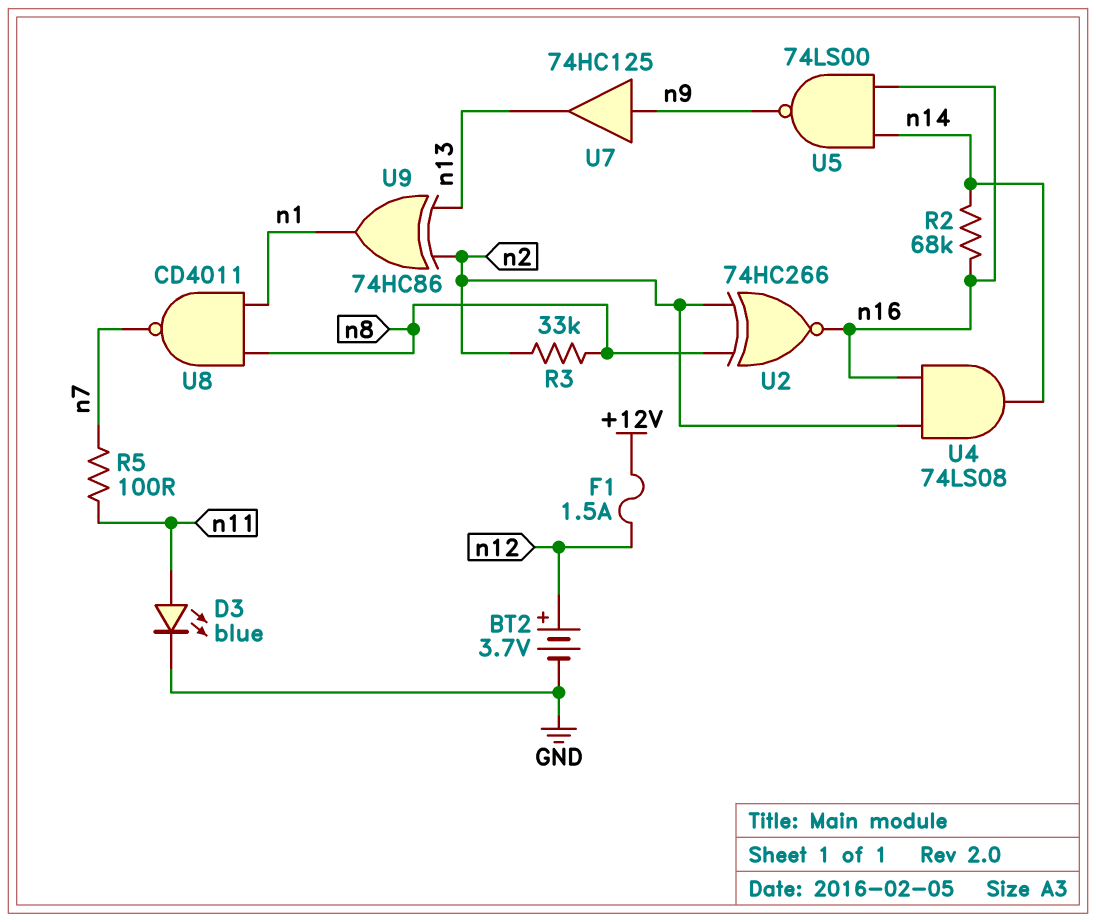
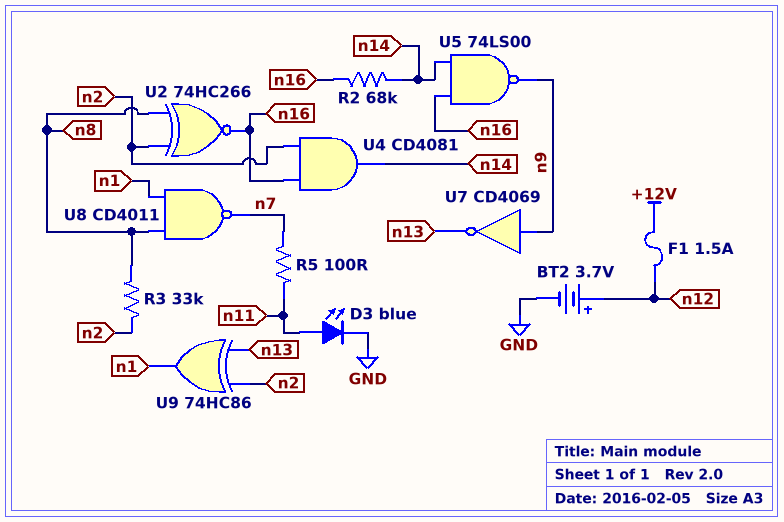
U4: AND 74LS08 (in n2, in n16, out n14) -> AND CD4081 (in n2, in n16, out n14)
U7: buffer 74HC125 (in n9, out n13) -> NOT CD4069 (in n9, out n13)

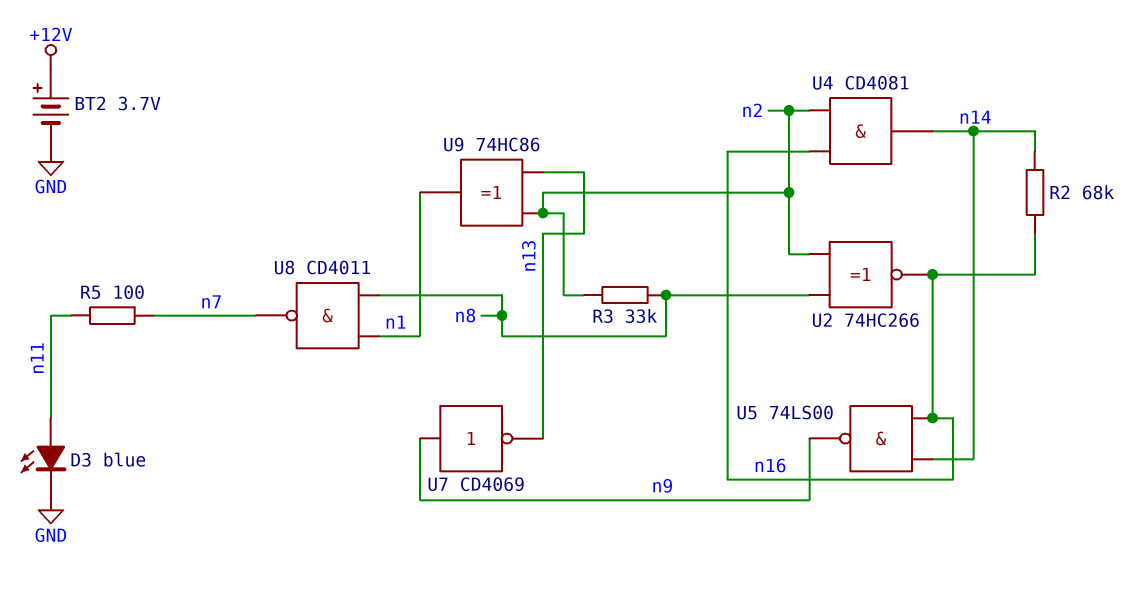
BT2: 3.7V (plus n12, minus GND) -> 3.7V (plus +12V, minus GND)
F1: 1.5A (+12V, n12) -> none

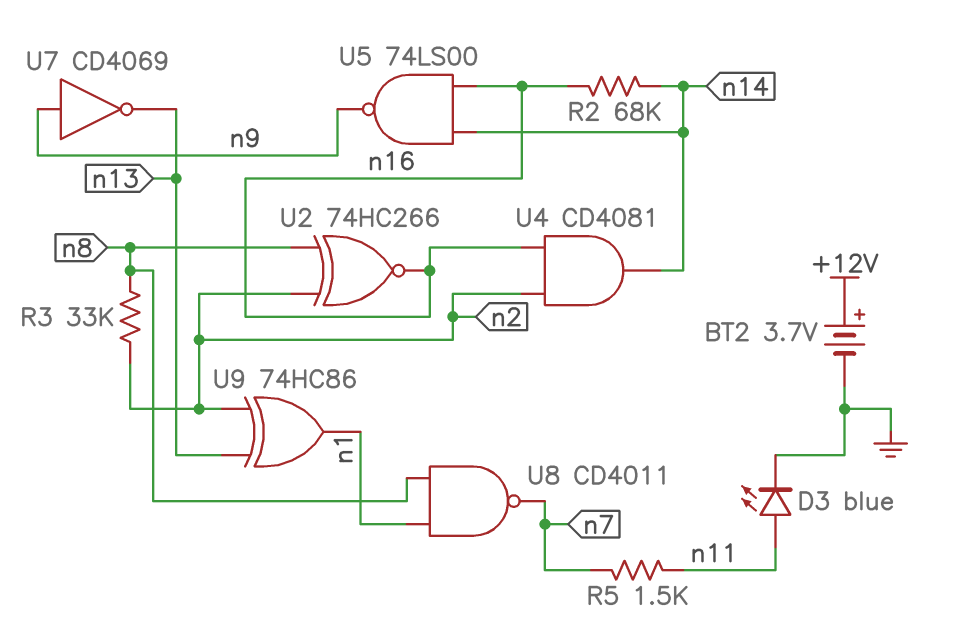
R5: 100 (n7, n11) -> 1.5k (n7, n11)

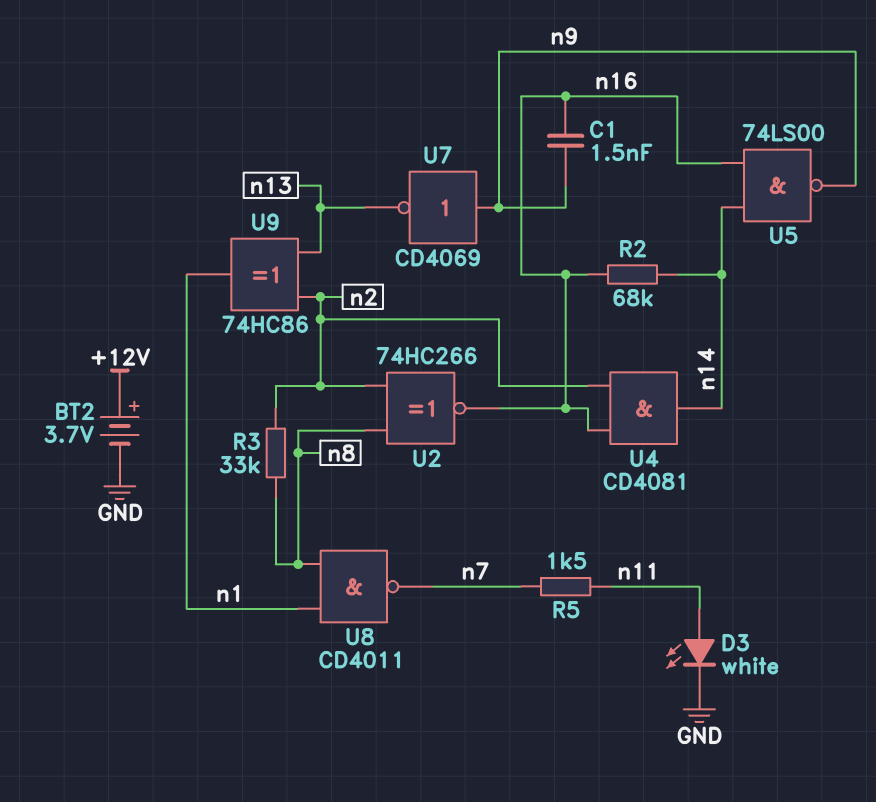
C1: none -> 1.5nF (n9, n16)
D3: LED blue (A n11, K GND) -> LED white (A n11, K GND)

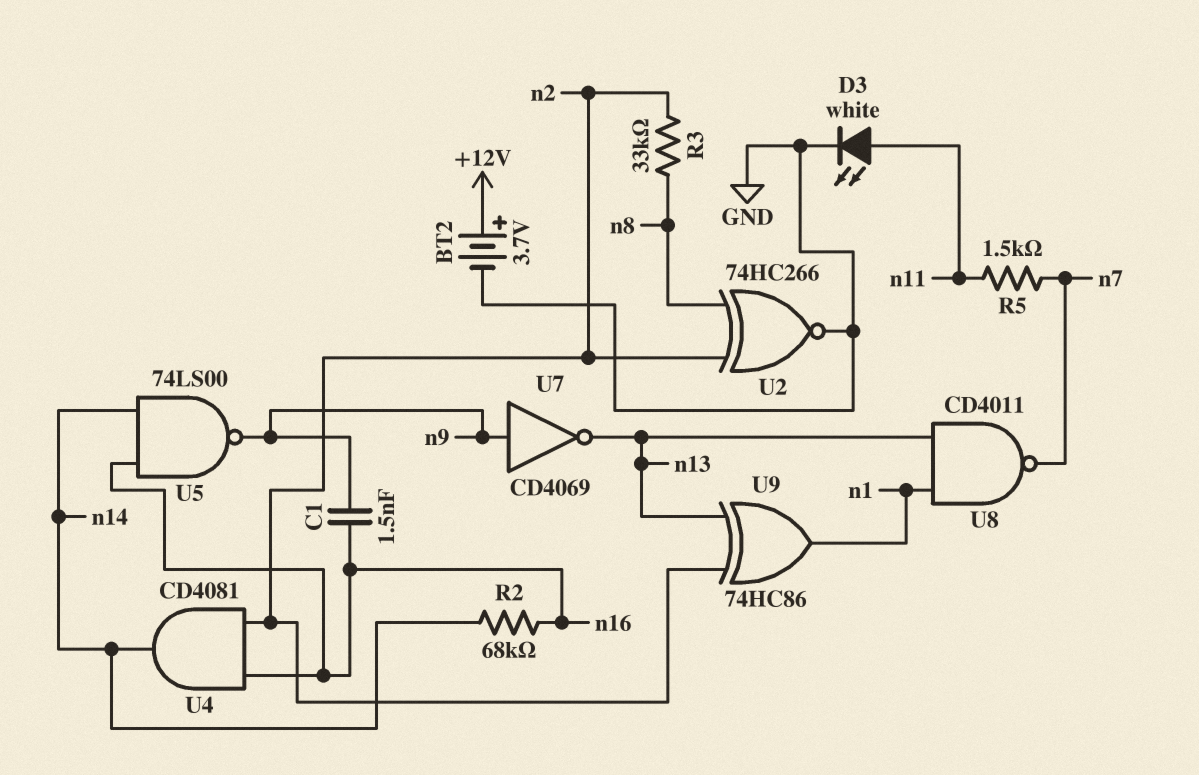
U2: XNOR 74HC266 (in n2, in n8, out n16) -> XNOR 74HC266 (in n2, in n8, out GND)
U8: NAND CD4011 (in n1, in n8, out n7) -> NAND CD4011 (in n1, in n13, out n7)

